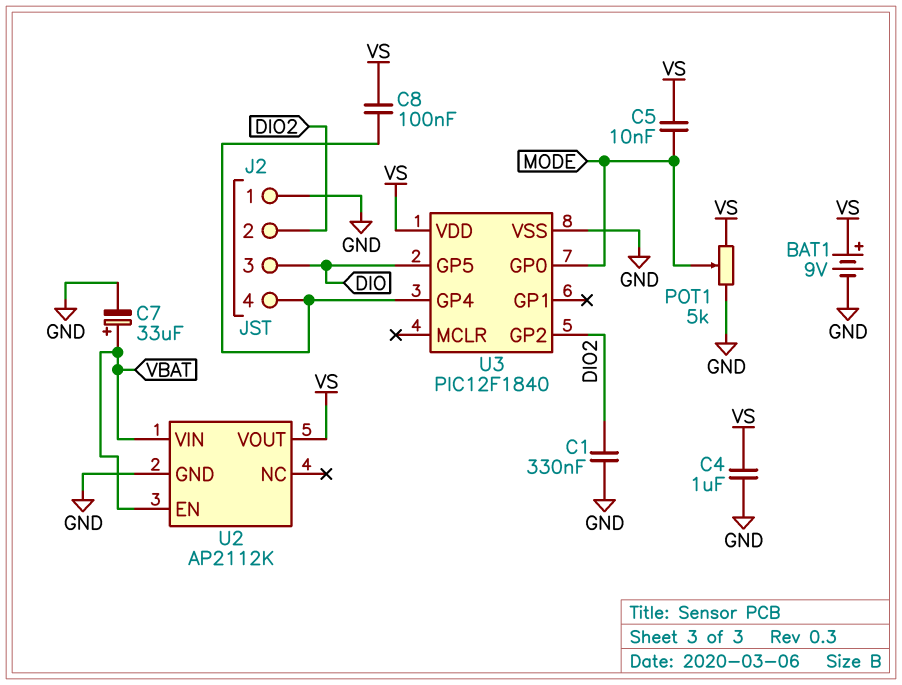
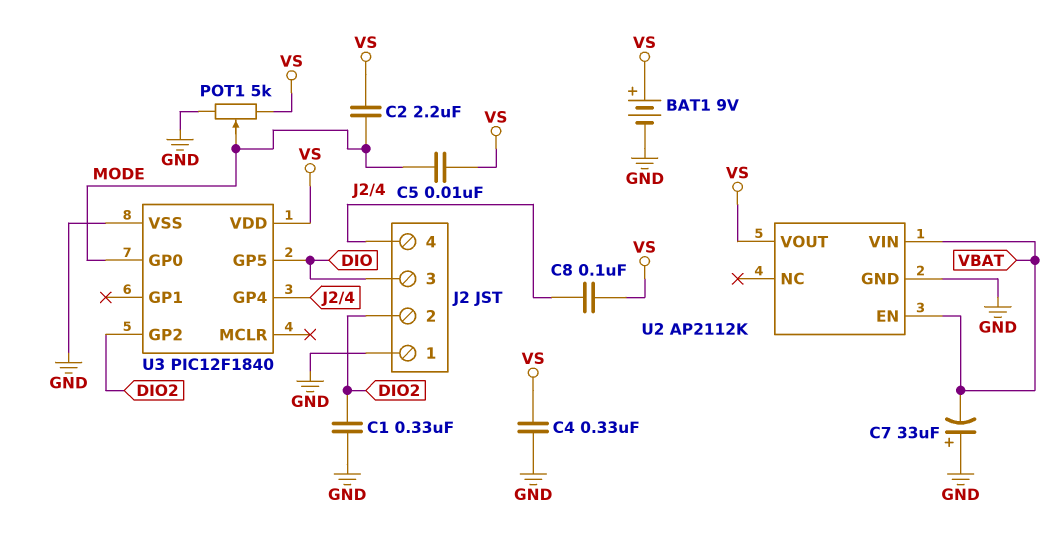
C2: none -> 2.2uF (MODE, VS)
C4: 1uF (GND, VS) -> 330nF (GND, VS)
C7: 33uF (plus VBAT, minus GND) -> 33uF (plus GND, minus VBAT)

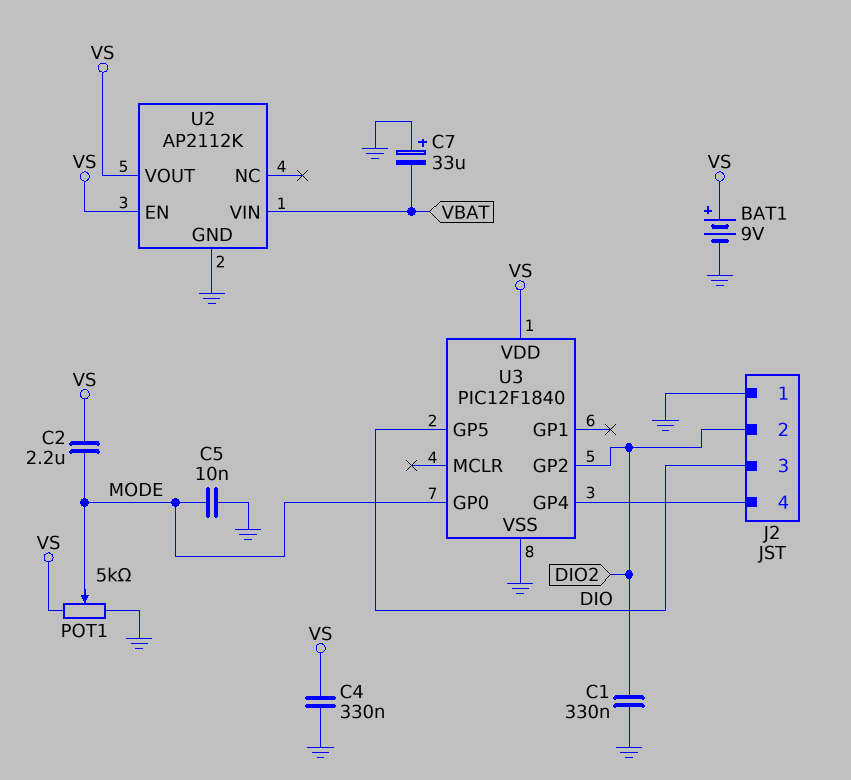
C5: 10nF (MODE, VS) -> 10nF (GND, MODE)
C8: 100nF (J2/4, VS) -> none
U2 pin EN: VBAT -> VS

